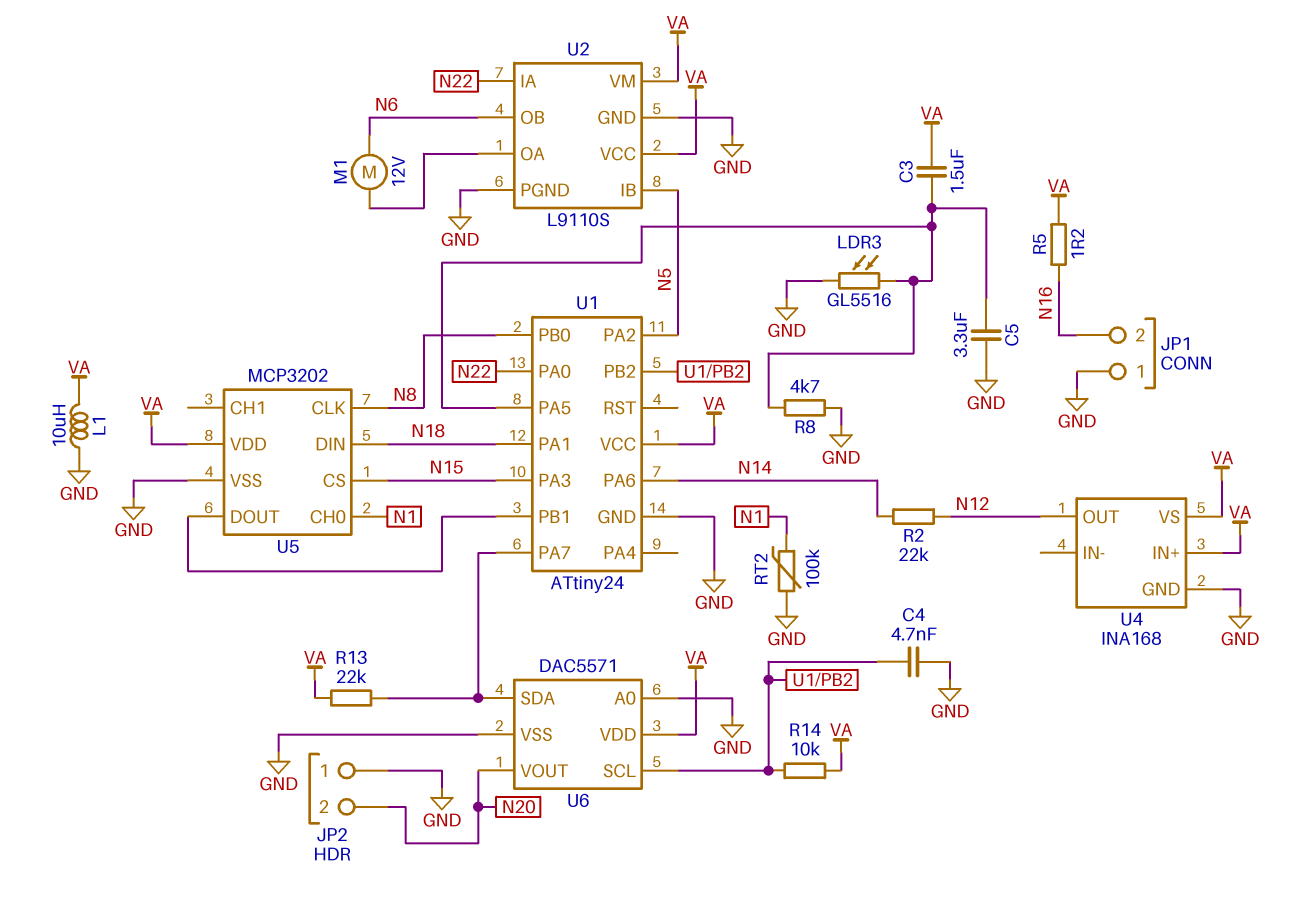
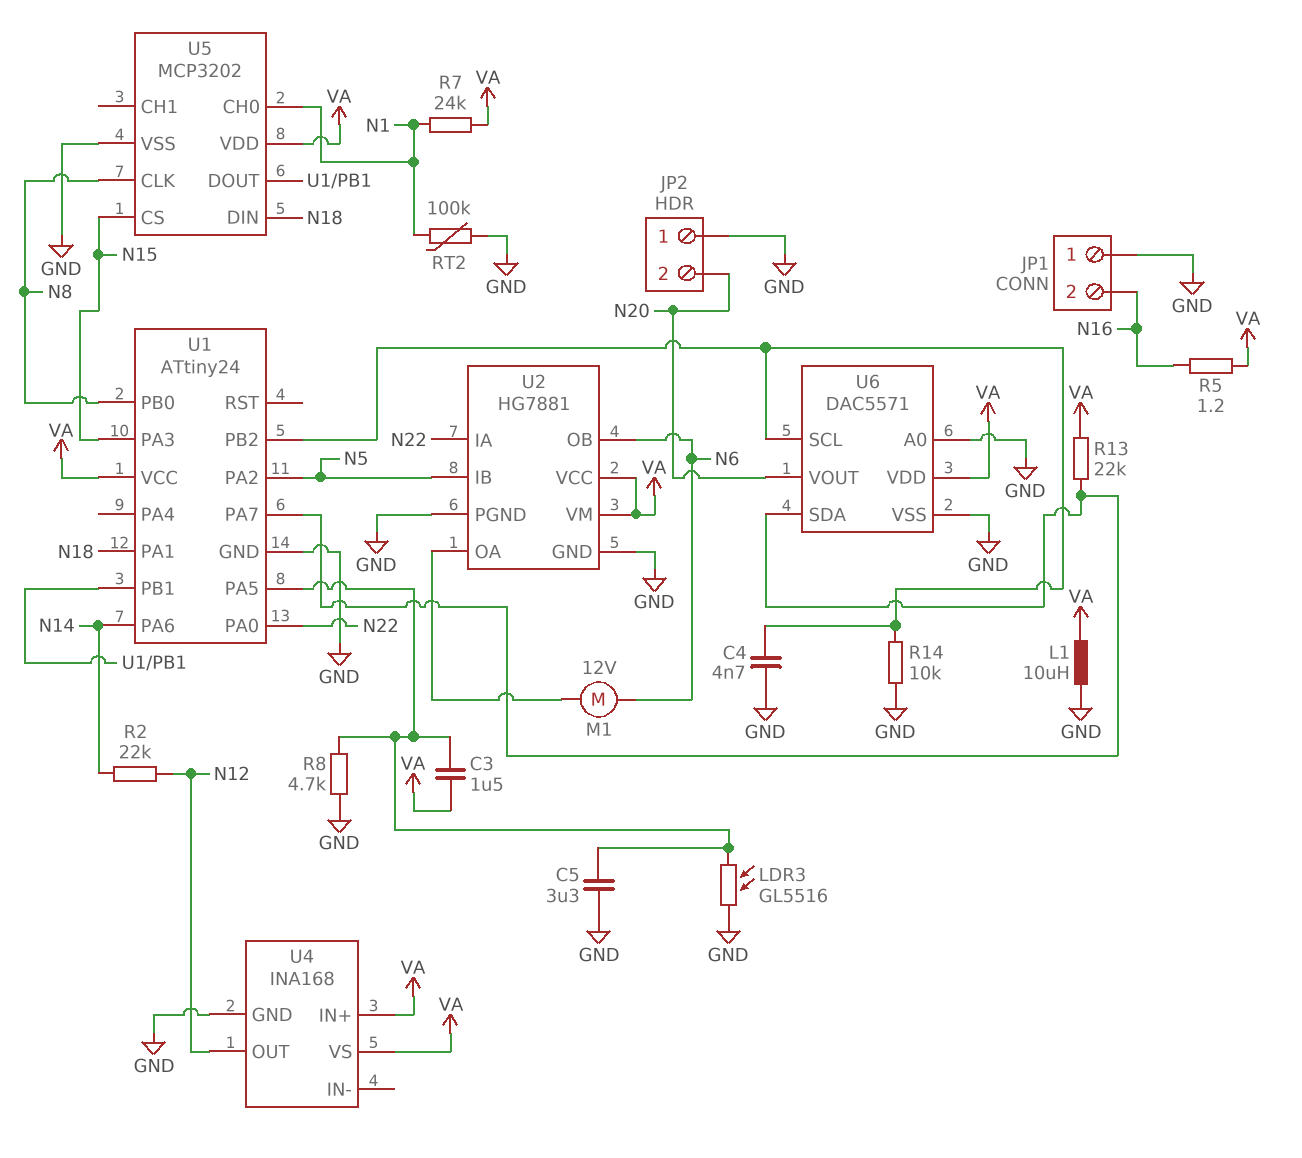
R7: none -> 24k (N1, VA)
R14: 10k (U1/PB2, VA) -> 10k (GND, U1/PB2)
U2: L9110S -> HG7881

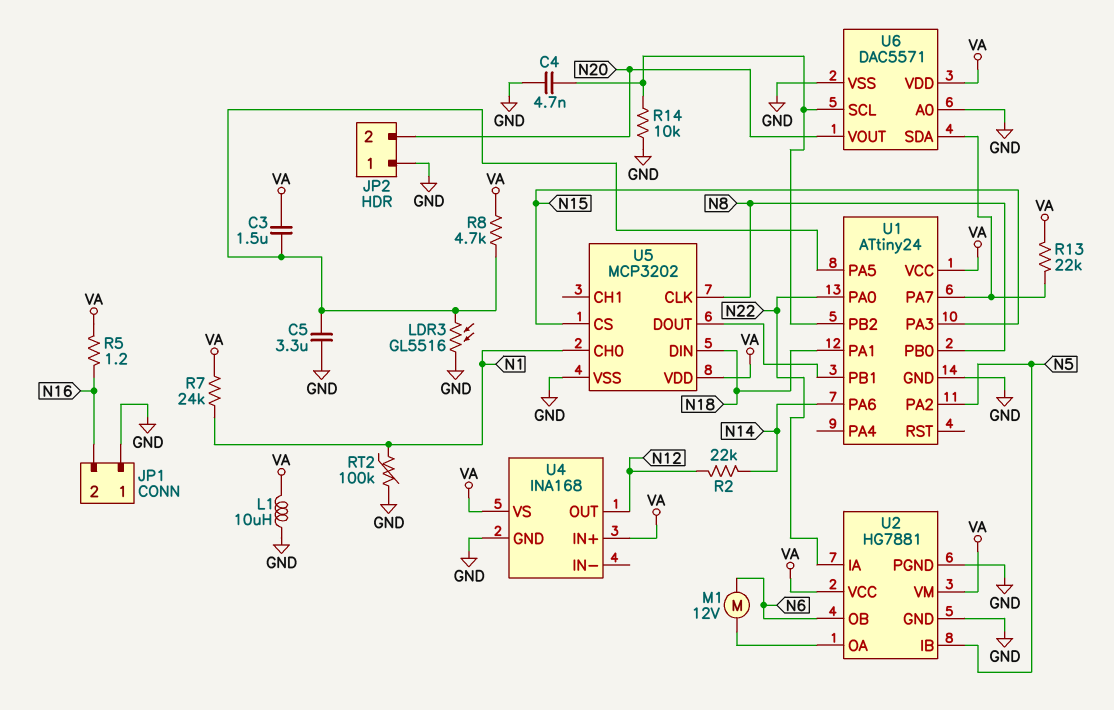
R8: 4.7k (GND, U1/PA5) -> 4.7k (U1/PA5, VA)

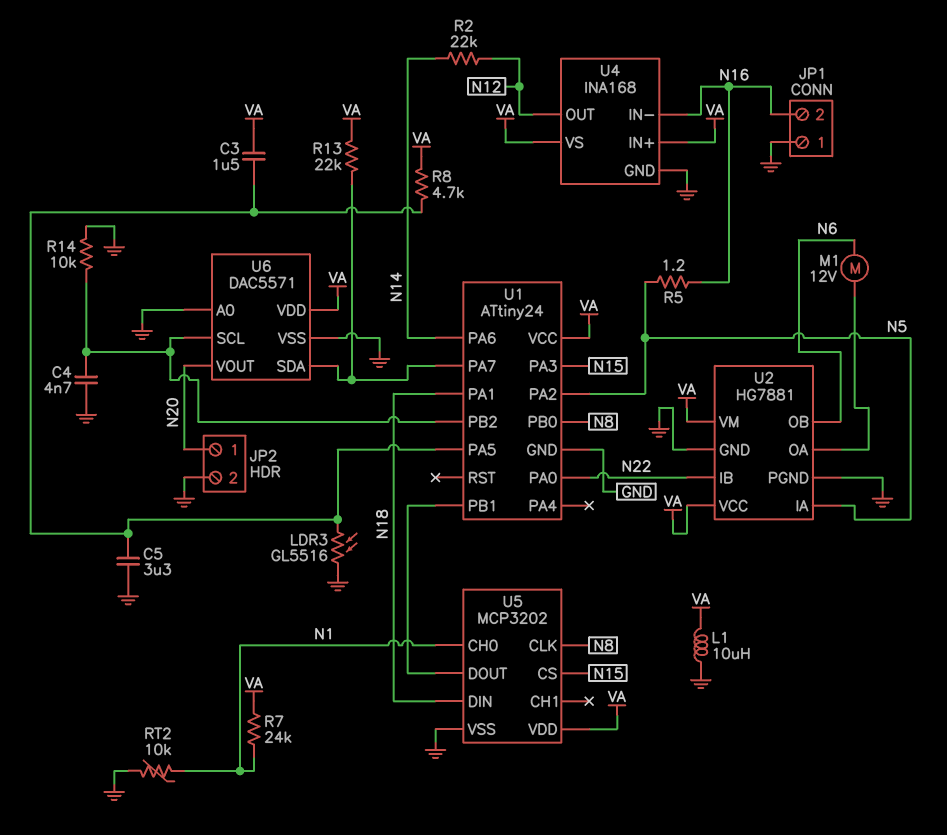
JP2 pin 1: GND -> N20
JP2 pin 2: N20 -> GND
R5: 1.2 (N16, VA) -> 1.2 (N5, N16)
RT2: 100k (GND, N1) -> 10k (GND, N1)
U2 pin IA: N22 -> N5
U2 pin IB: N5 -> N22
U4 pin IN-: none -> N16

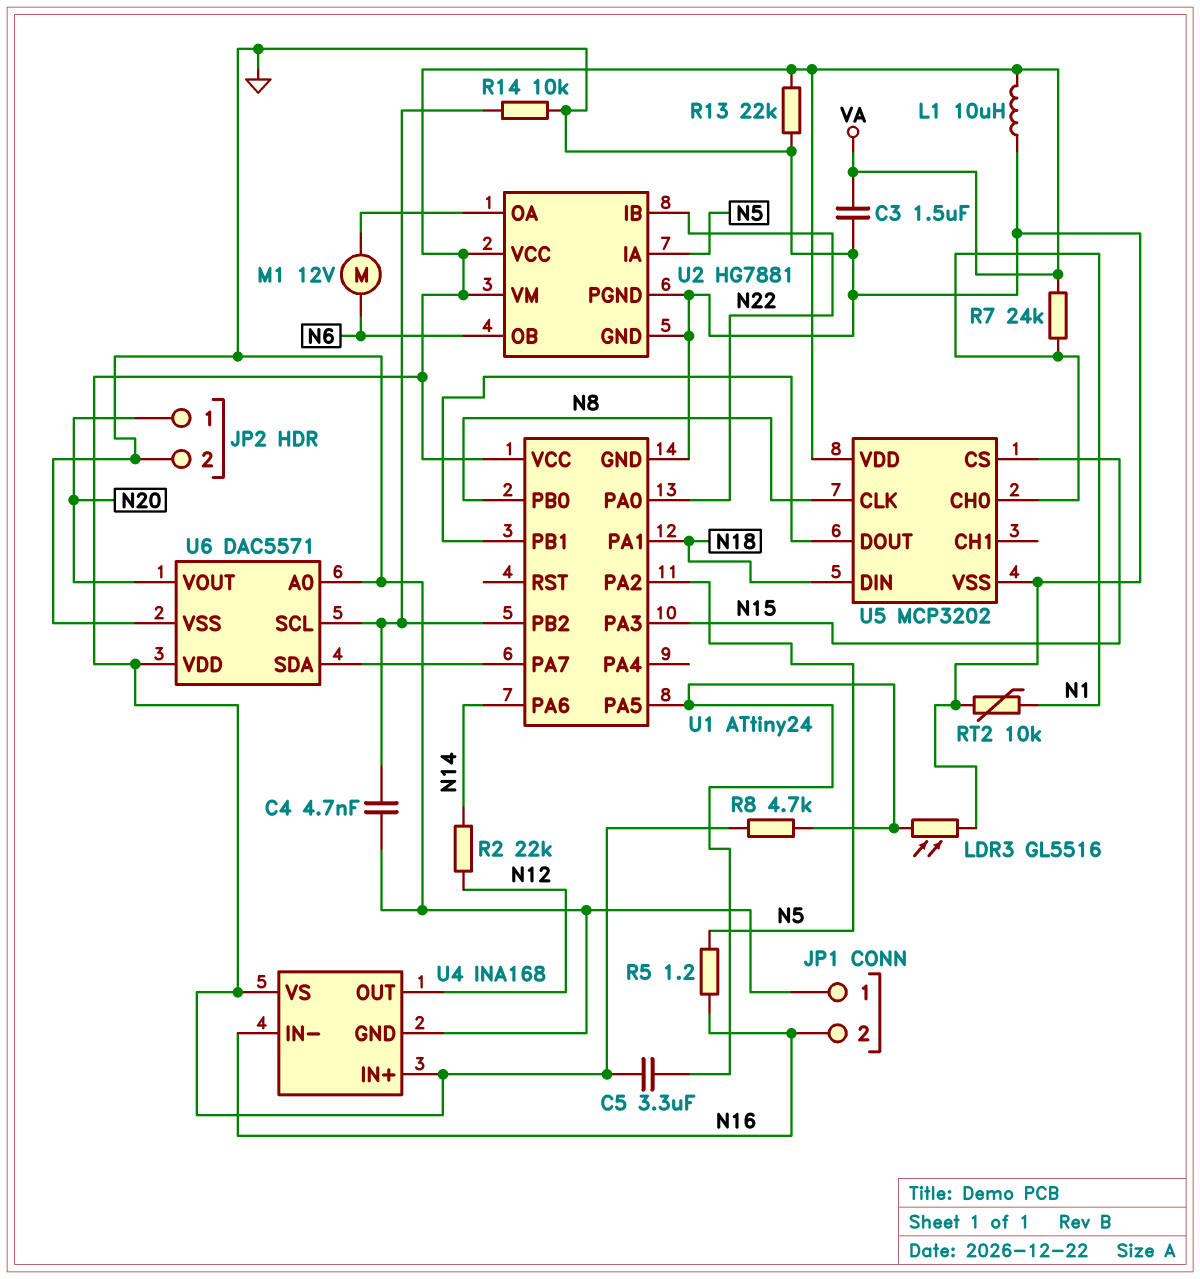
C3: 1.5uF (U1/PA5, VA) -> 1.5uF (GND, VA)
C5: 3.3uF (GND, U1/PA5) -> 3.3uF (U1/PA5, VA)
R13: 22k (U1/PA7, VA) -> 22k (GND, VA)

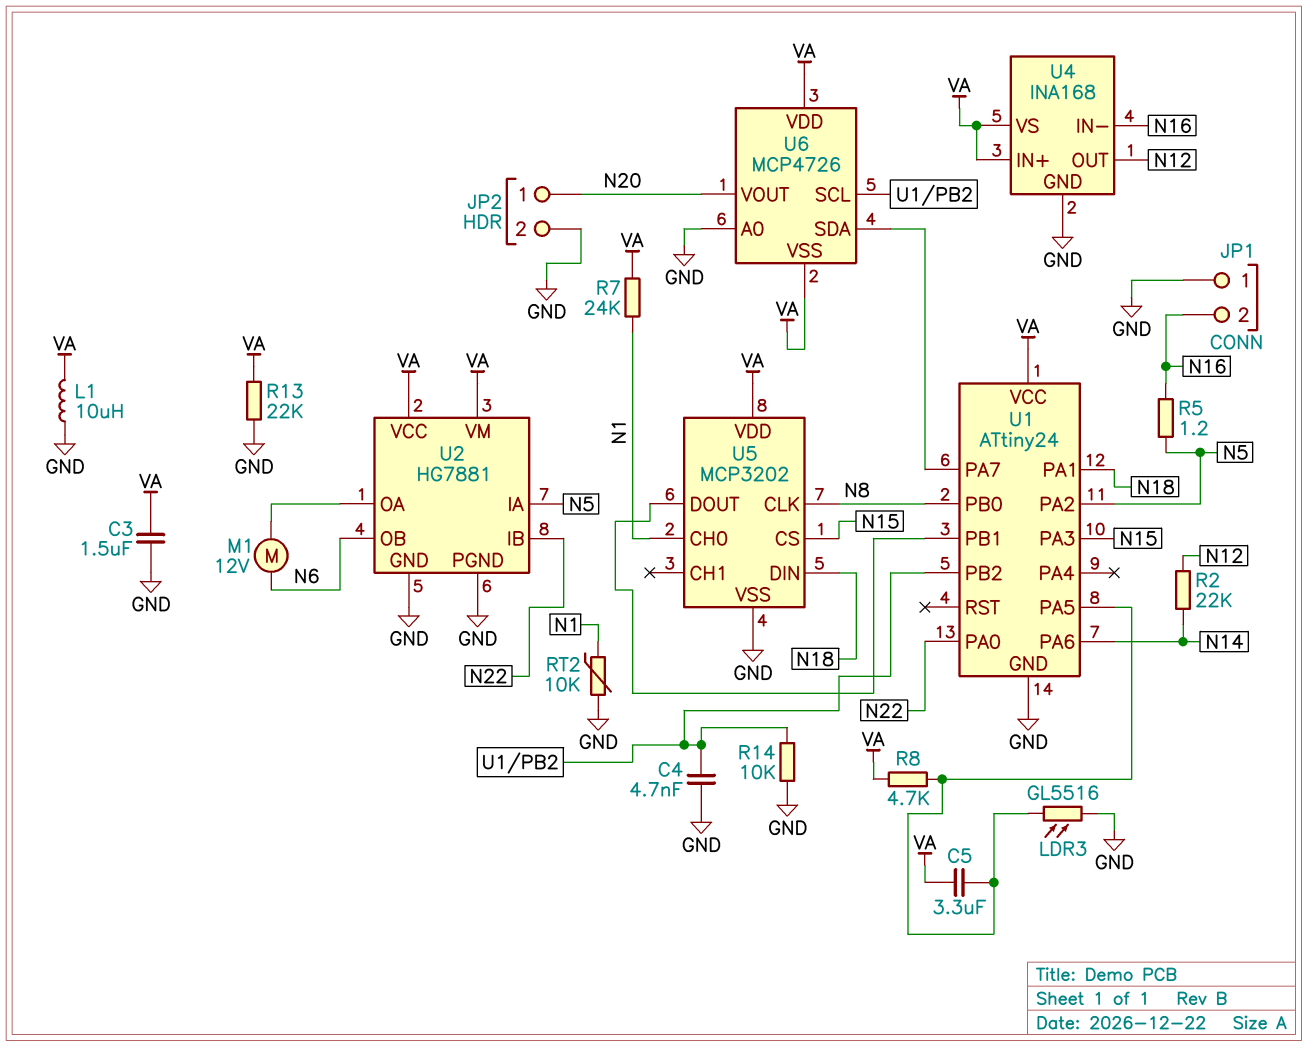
U6: DAC5571 -> MCP4726
U6 pin VSS: GND -> VA

